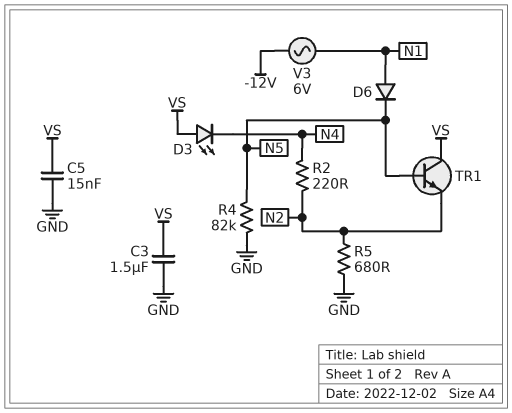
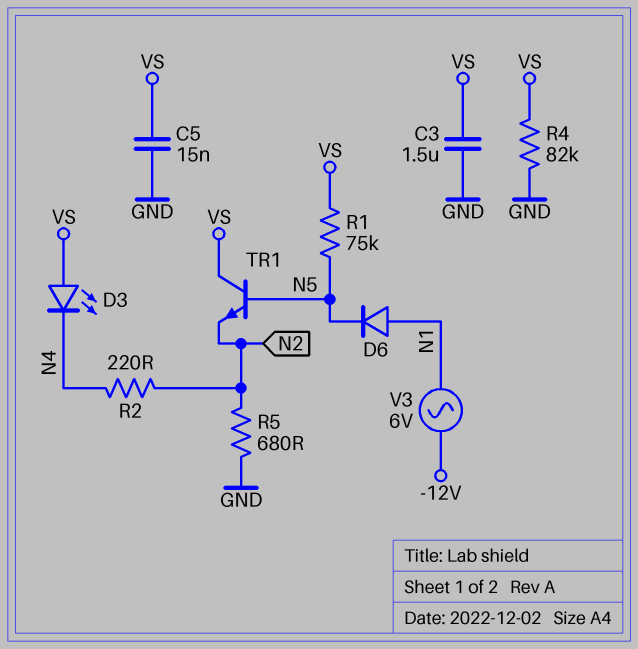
R1: none -> 75k (N5, VS)
R4: 82k (GND, N5) -> 82k (GND, VS)

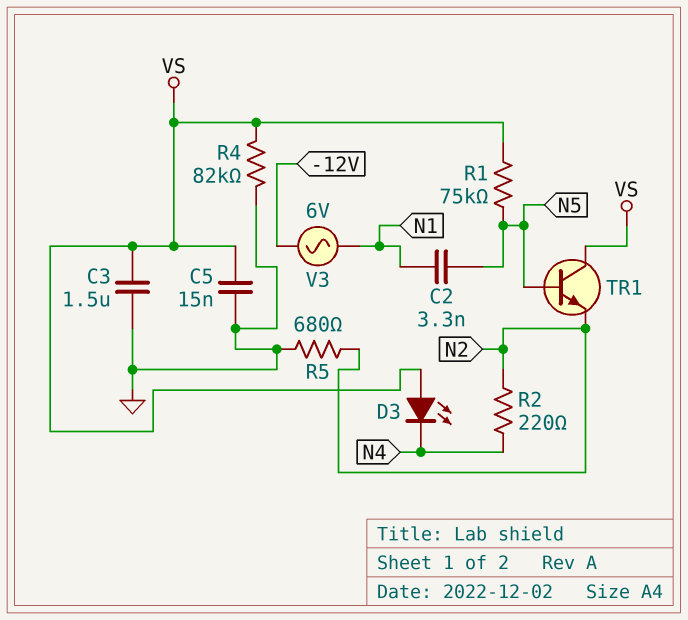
C2: none -> 3.3nF (N1, N5)
D6: diode (A N1, K N5) -> none

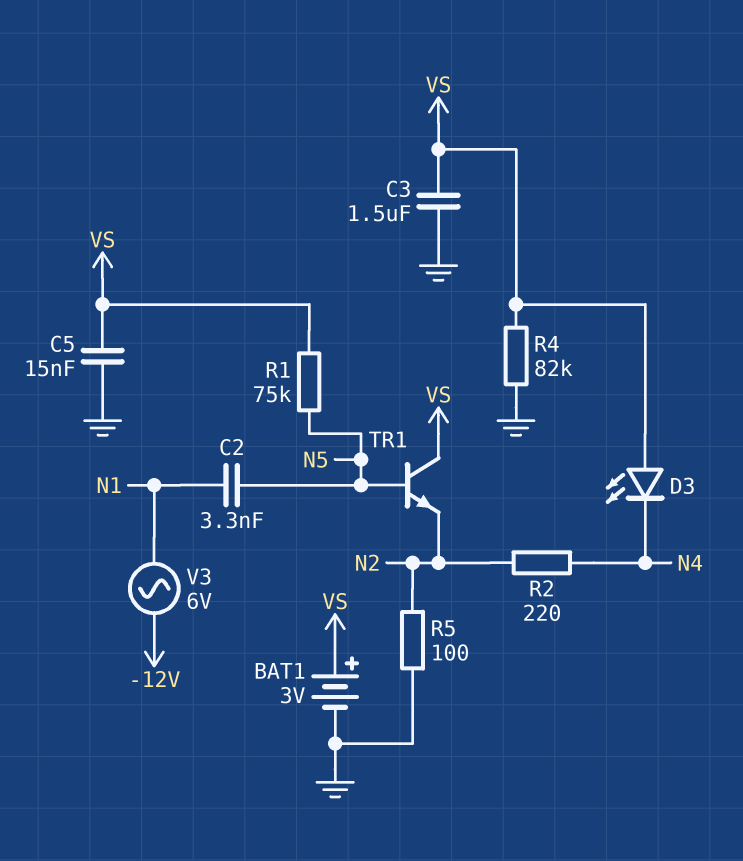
BAT1: none -> 3V (plus VS, minus GND)
R5: 680 (GND, N2) -> 100 (GND, N2)

